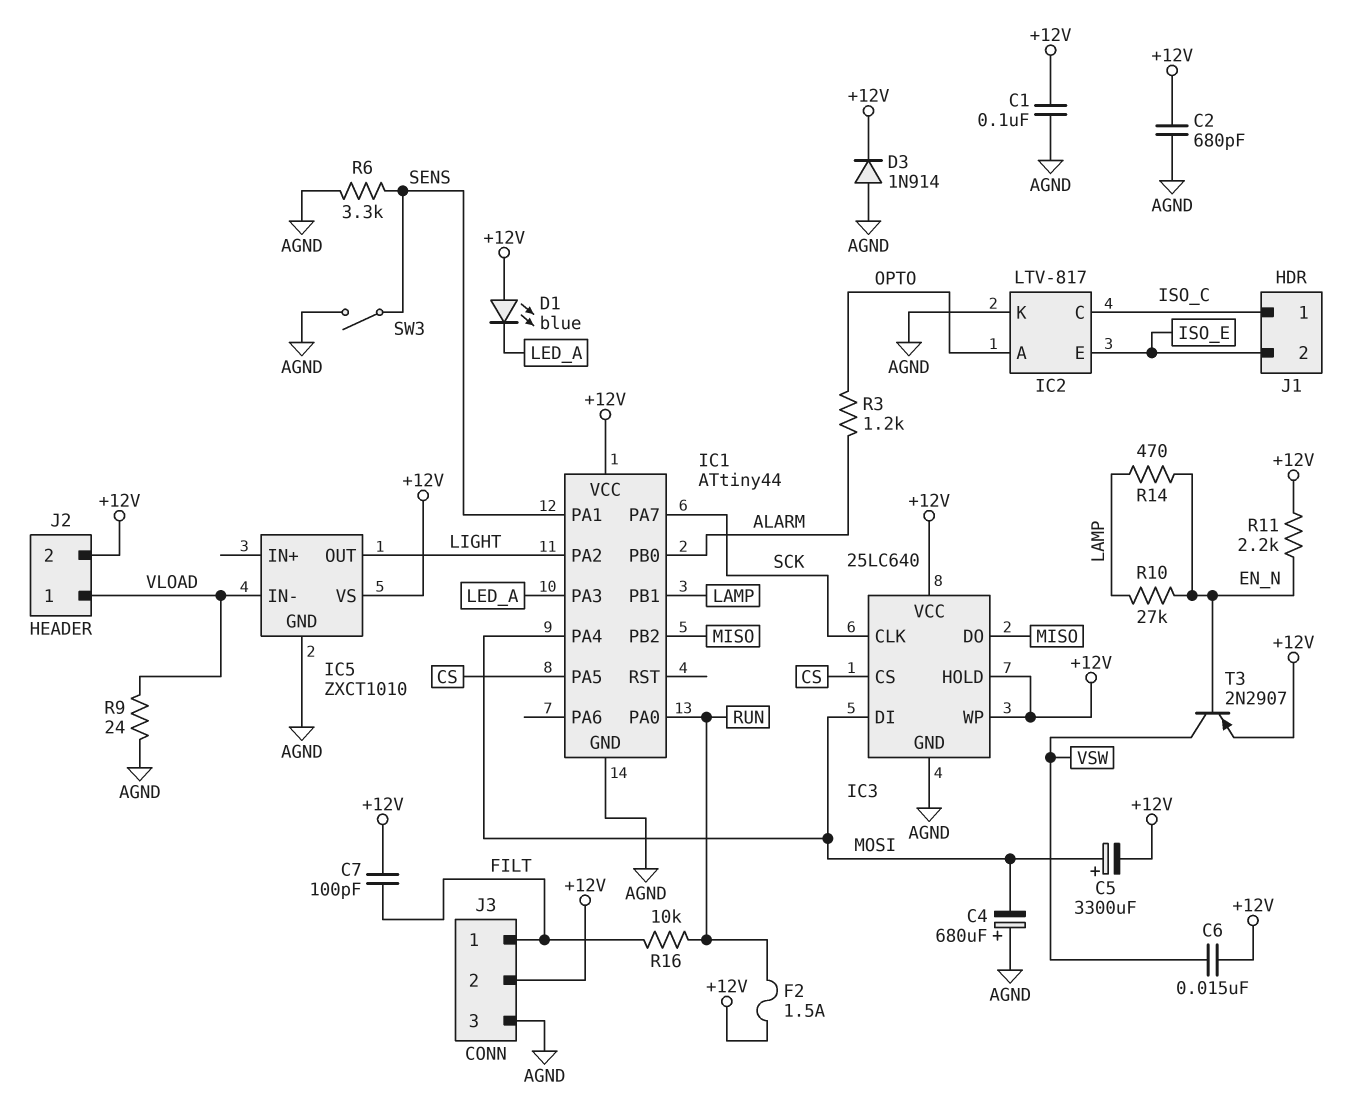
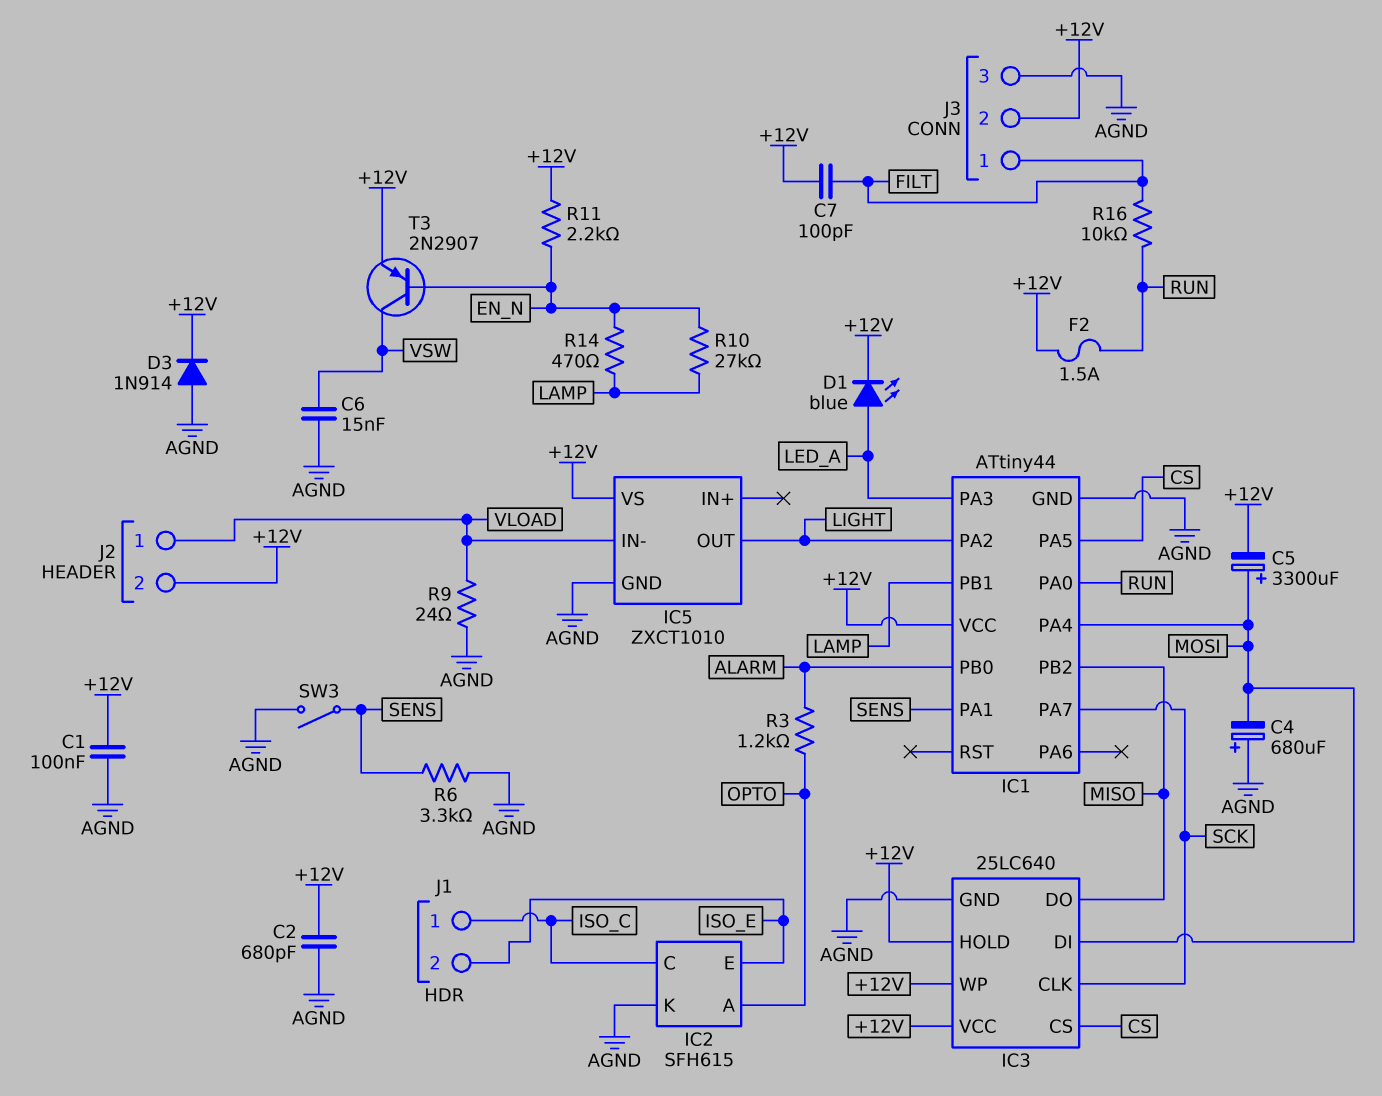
C6: 15nF (+12V, VSW) -> 15nF (AGND, VSW)
D1: LED blue (A +12V, K LED_A) -> LED blue (A LED_A, K +12V)
IC2: LTV-817 -> SFH615

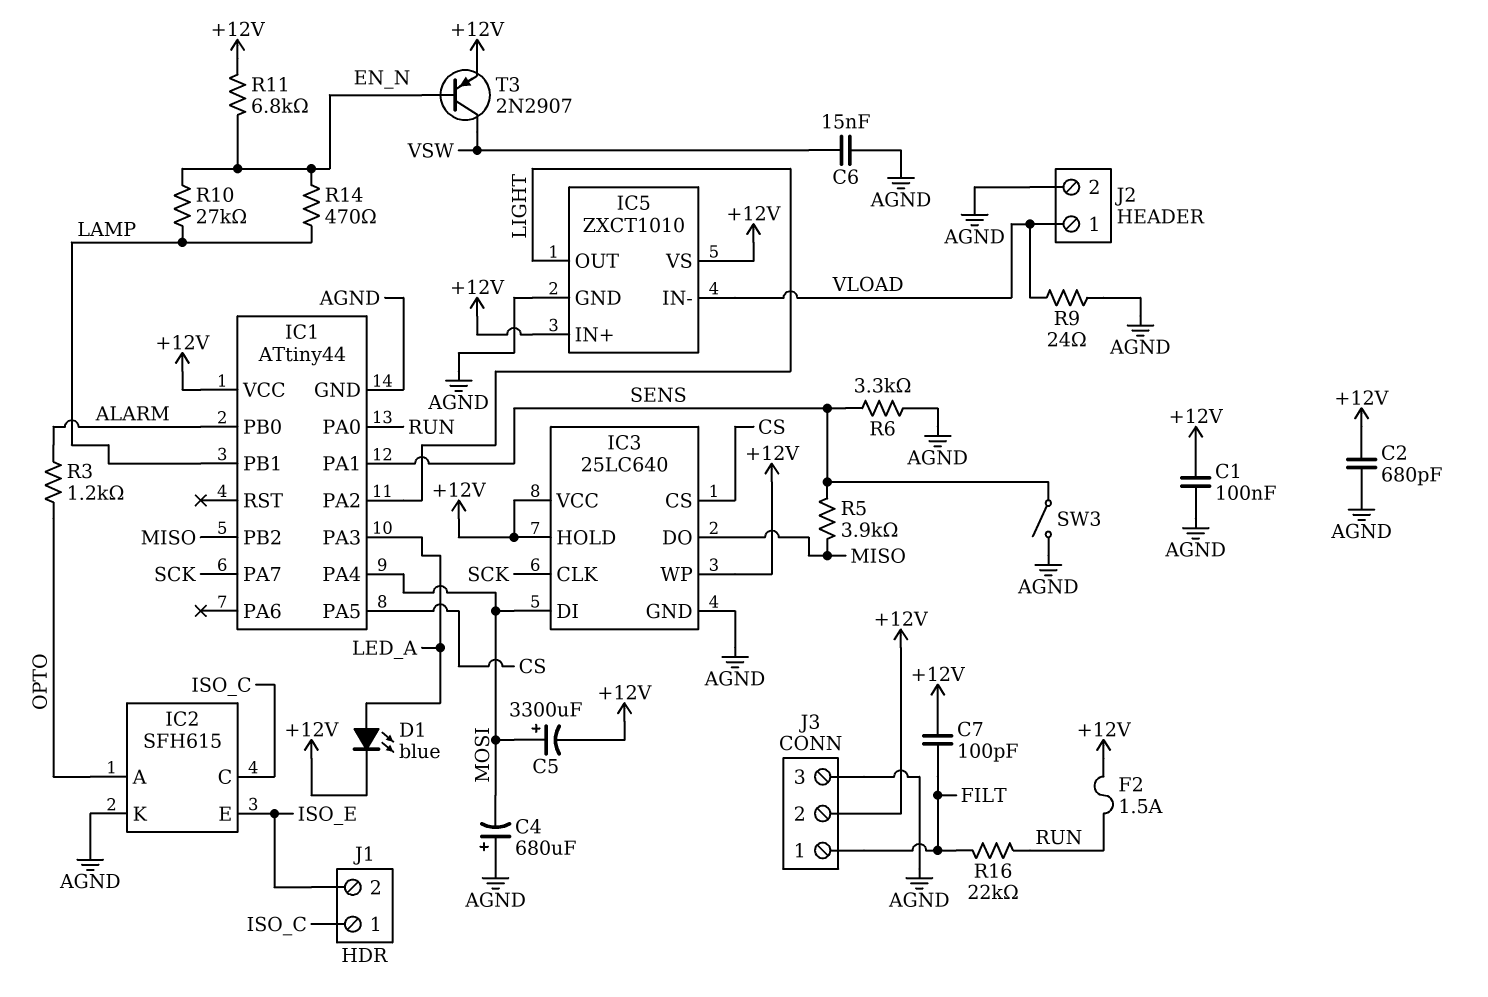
D3: diode 1N914 (A AGND, K +12V) -> none
IC5 pin IN+: none -> +12V
J2 pin 2: +12V -> AGND
R5: none -> 3.9k (MISO, SENS)
R11: 2.2k (+12V, EN_N) -> 6.8k (+12V, EN_N)
R16: 10k (FILT, RUN) -> 22k (FILT, RUN)

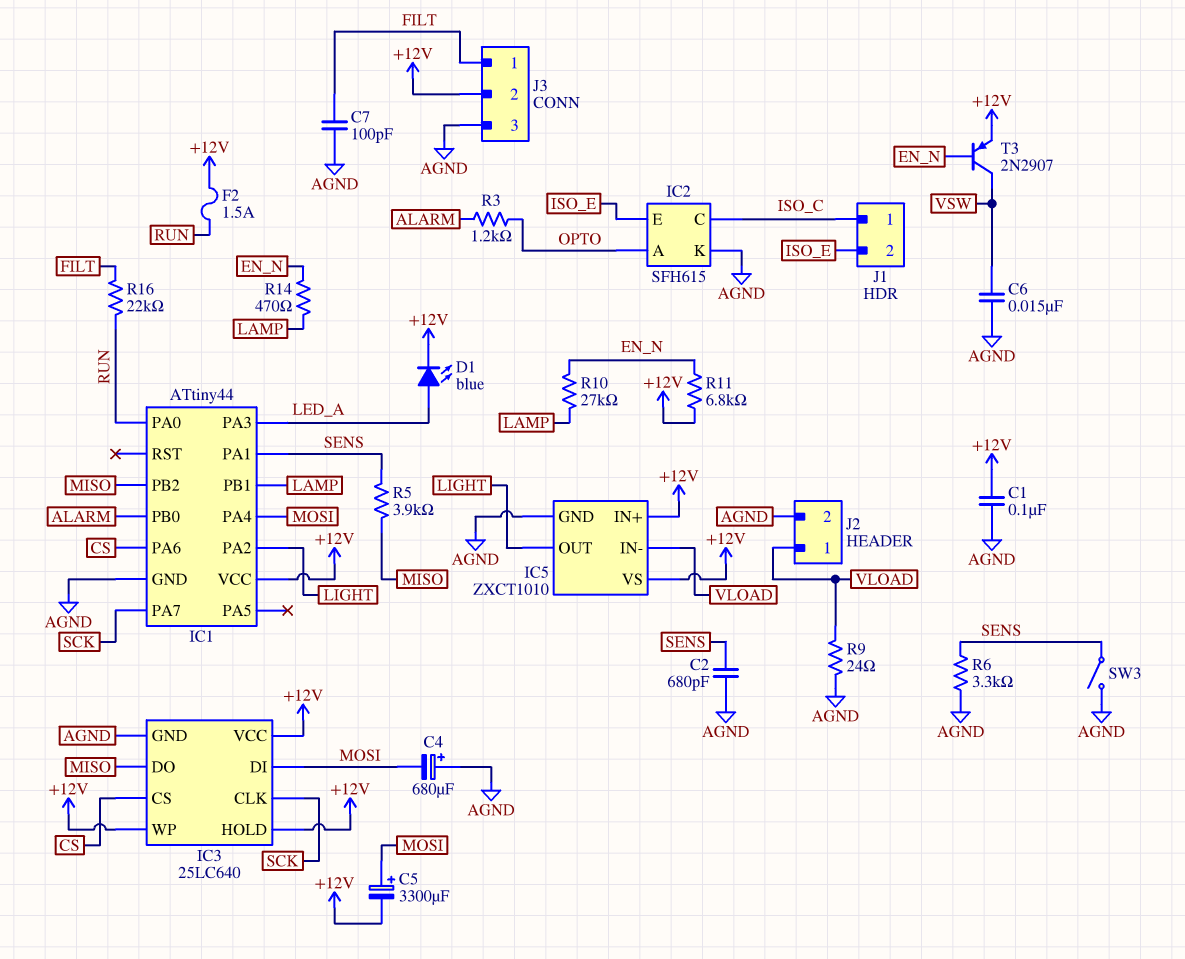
C2: 680pF (+12V, AGND) -> 680pF (AGND, SENS)
C7: 100pF (+12V, FILT) -> 100pF (AGND, FILT)
IC1 pin PA5: CS -> none
IC1 pin PA6: none -> CS

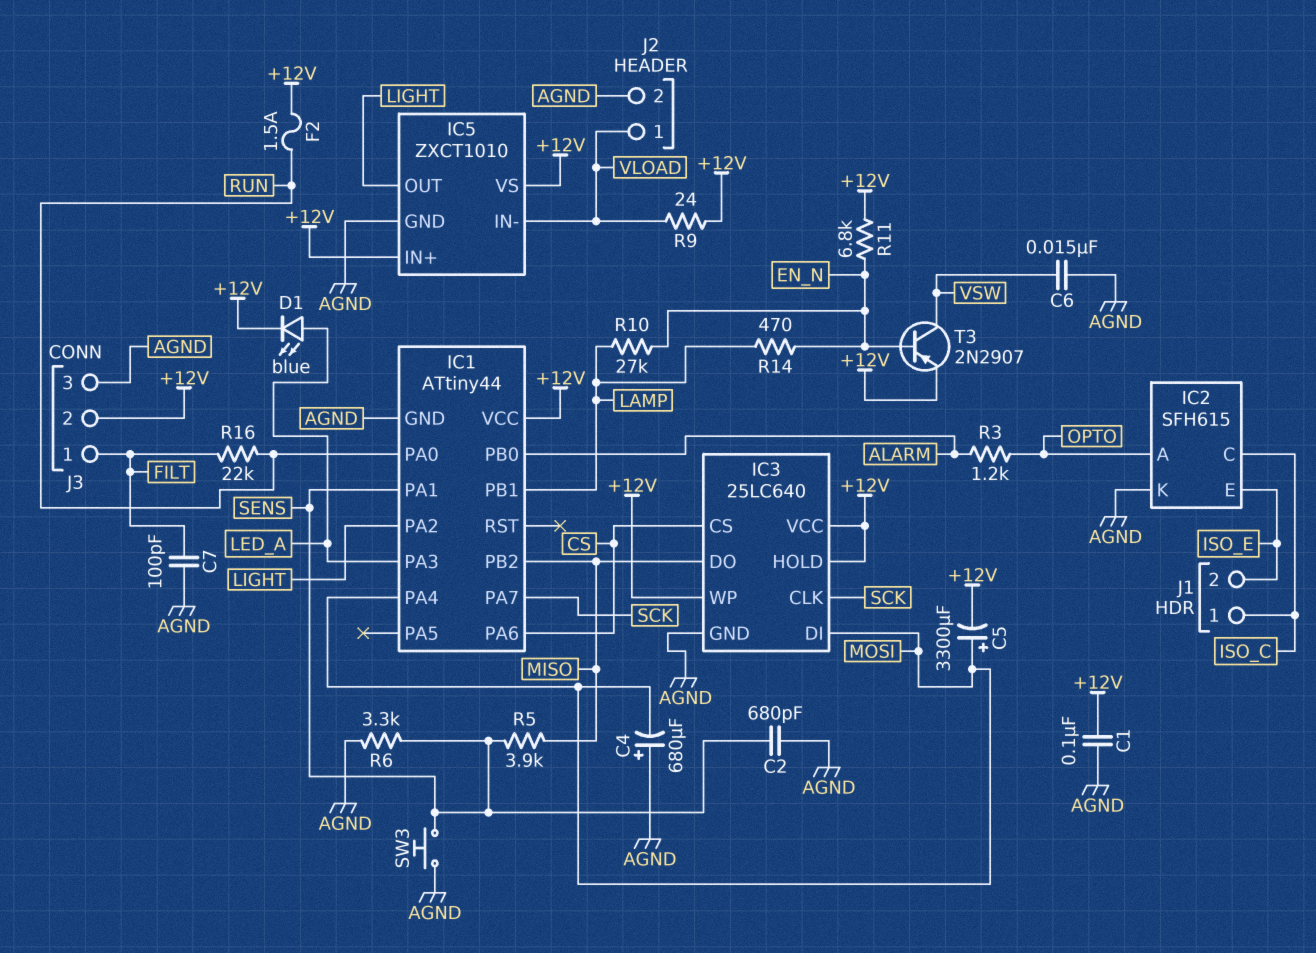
R9: 24 (AGND, VLOAD) -> 24 (+12V, VLOAD)
SW3: switch (AGND, SENS) -> button (AGND, SENS)

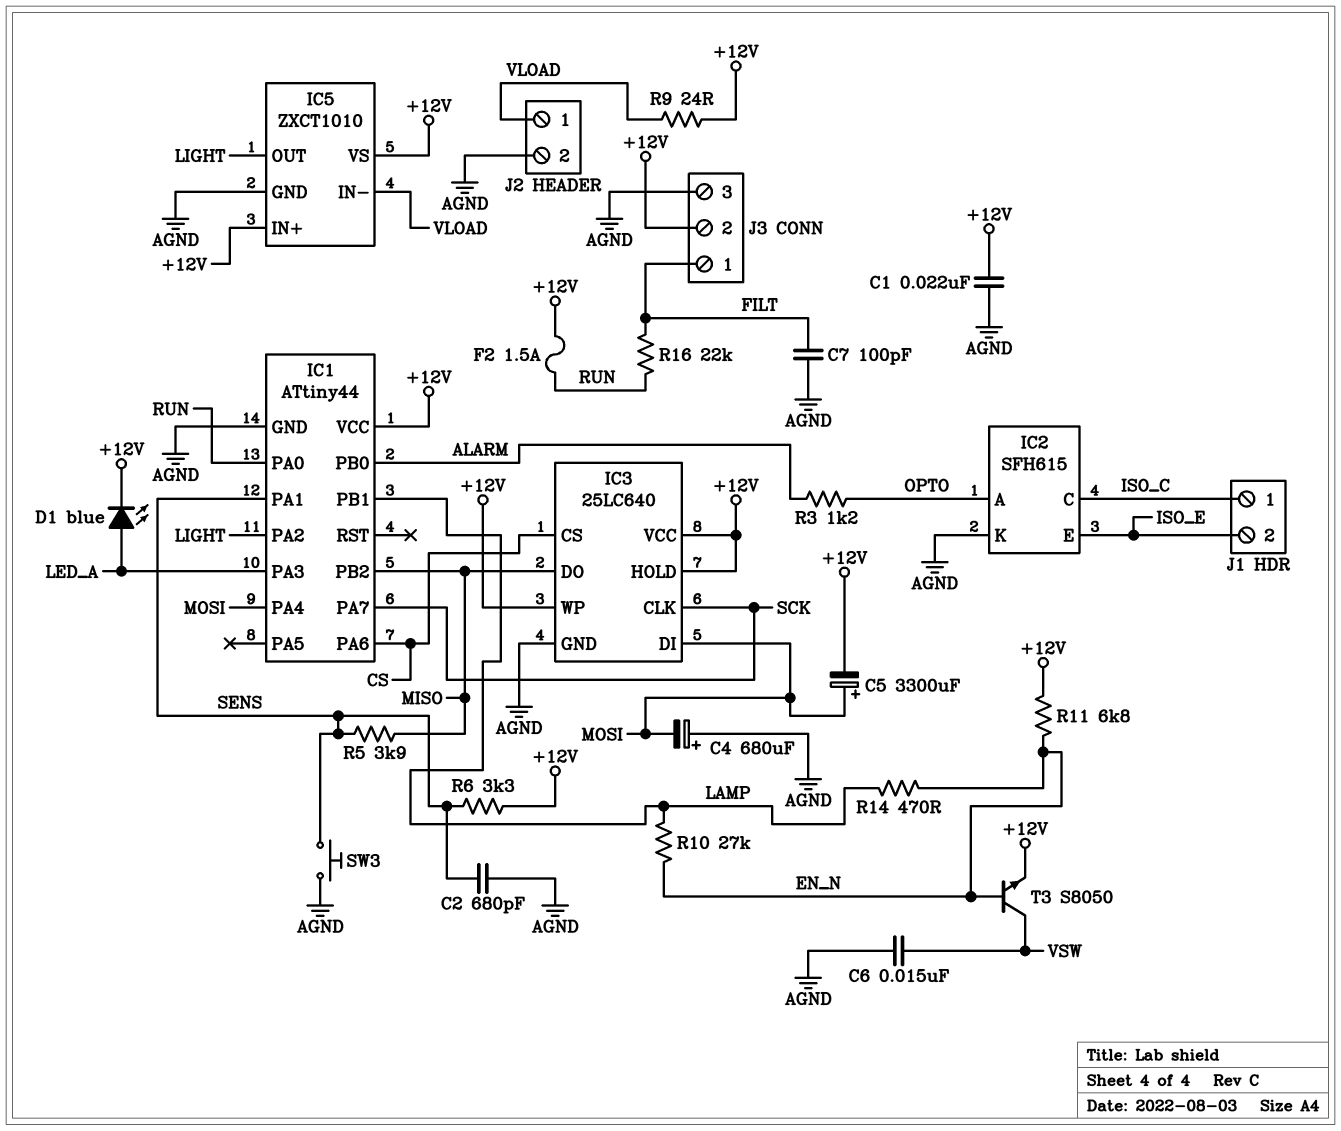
C1: 100nF (+12V, AGND) -> 22nF (+12V, AGND)
R6: 3.3k (AGND, SENS) -> 3.3k (+12V, SENS)
T3: PNP 2N2907 (B EN_N, C VSW, E +12V) -> NPN S8050 (B EN_N, C VSW, E +12V)

